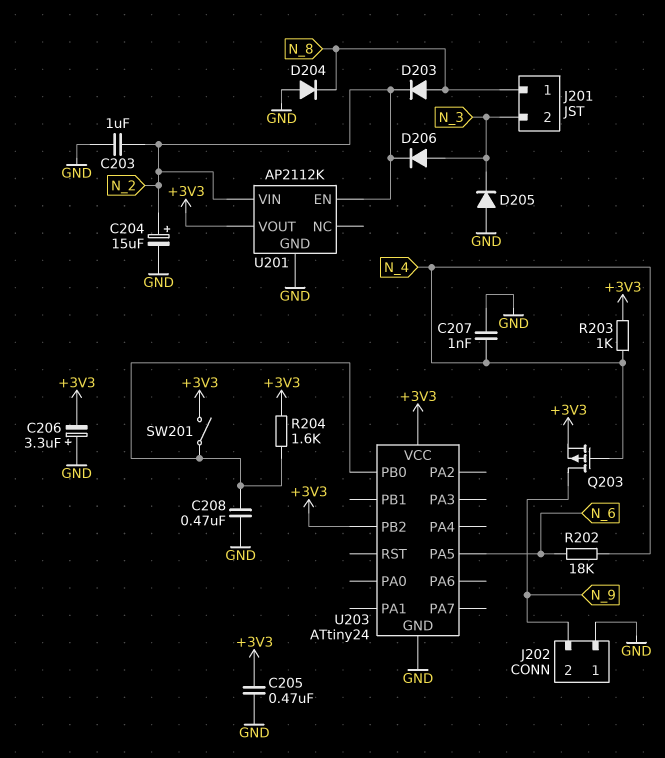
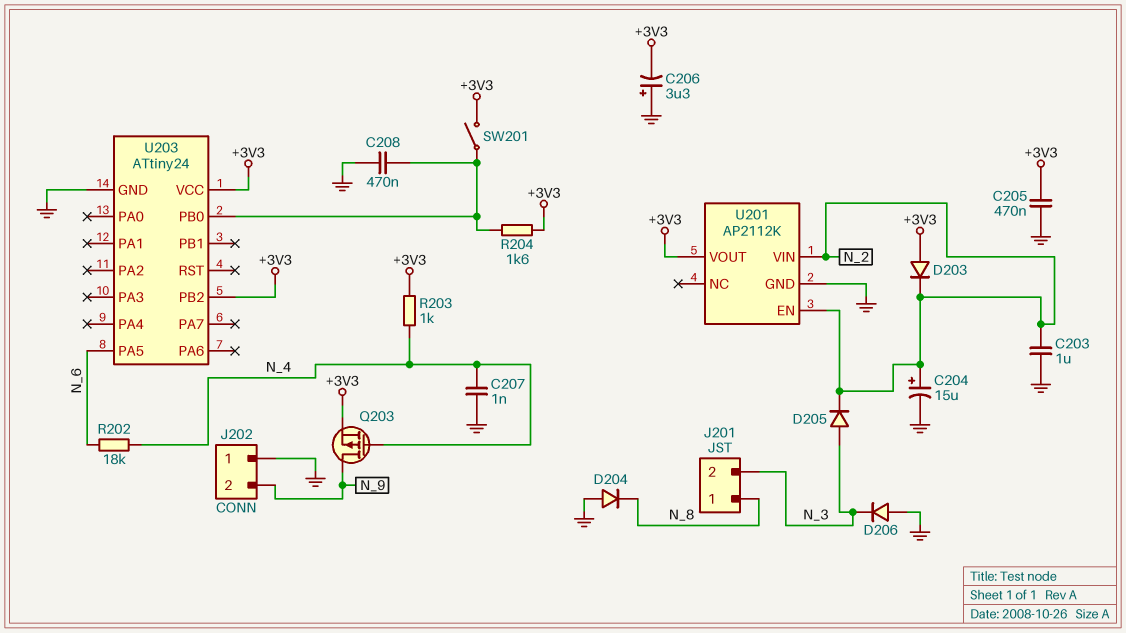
D203: diode (A N_8, K N_2) -> diode (A +3V3, K N_2)
D205: diode (A GND, K N_3) -> diode (A N_3, K N_2)
D206: diode (A N_3, K N_2) -> diode (A GND, K N_3)

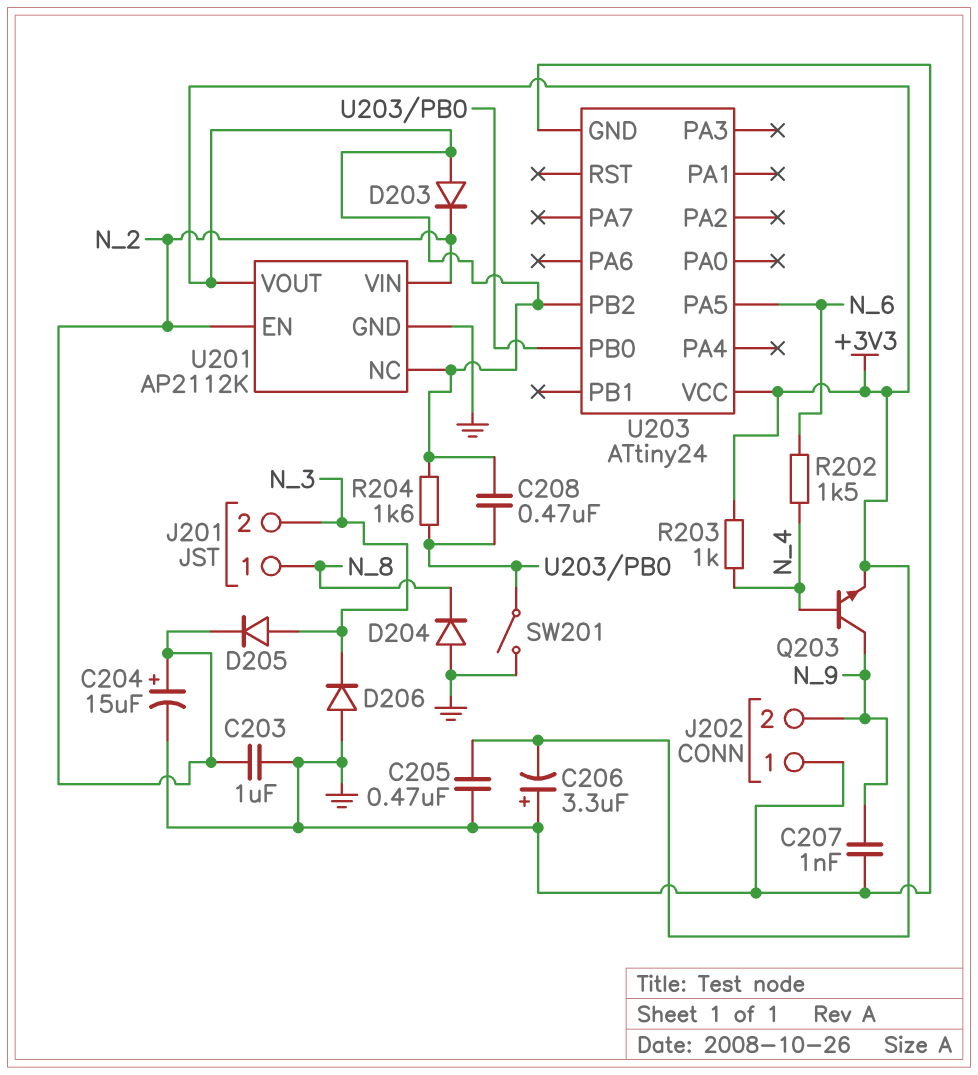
C207: 1nF (GND, N_4) -> 1nF (GND, N_9)
C208: 470nF (GND, U203/PB0) -> 470nF (+3V3, U203/PB0)
Q203: PMOS (G N_4, D N_9, S +3V3) -> NPN (B N_4, C N_9, E +3V3)
R202: 18k (N_4, N_6) -> 1.5k (N_4, N_6)
SW201: switch (+3V3, U203/PB0) -> switch (GND, U203/PB0)
U201 pin NC: none -> +3V3

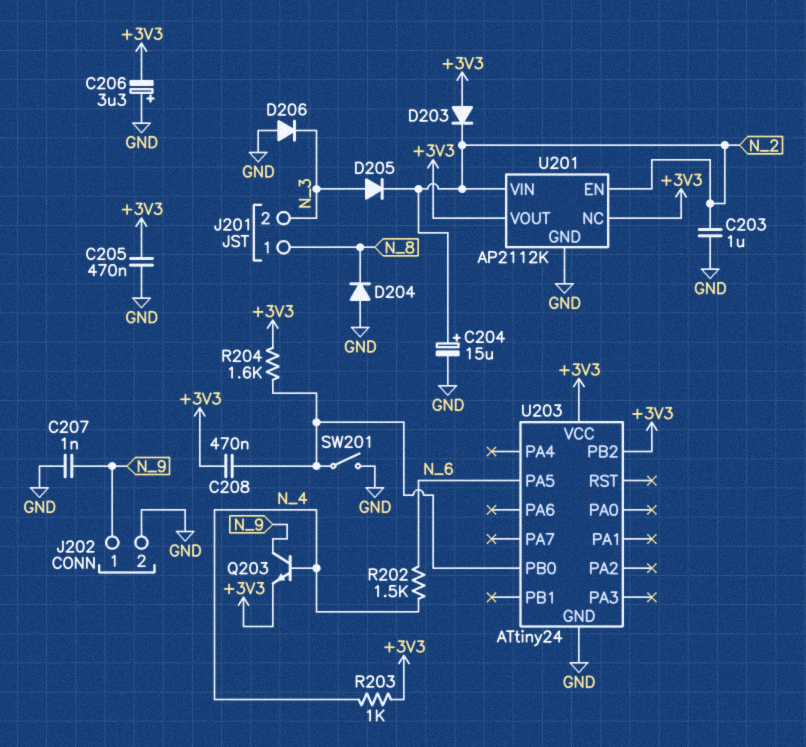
J202 pin 1: GND -> N_9
J202 pin 2: N_9 -> GND

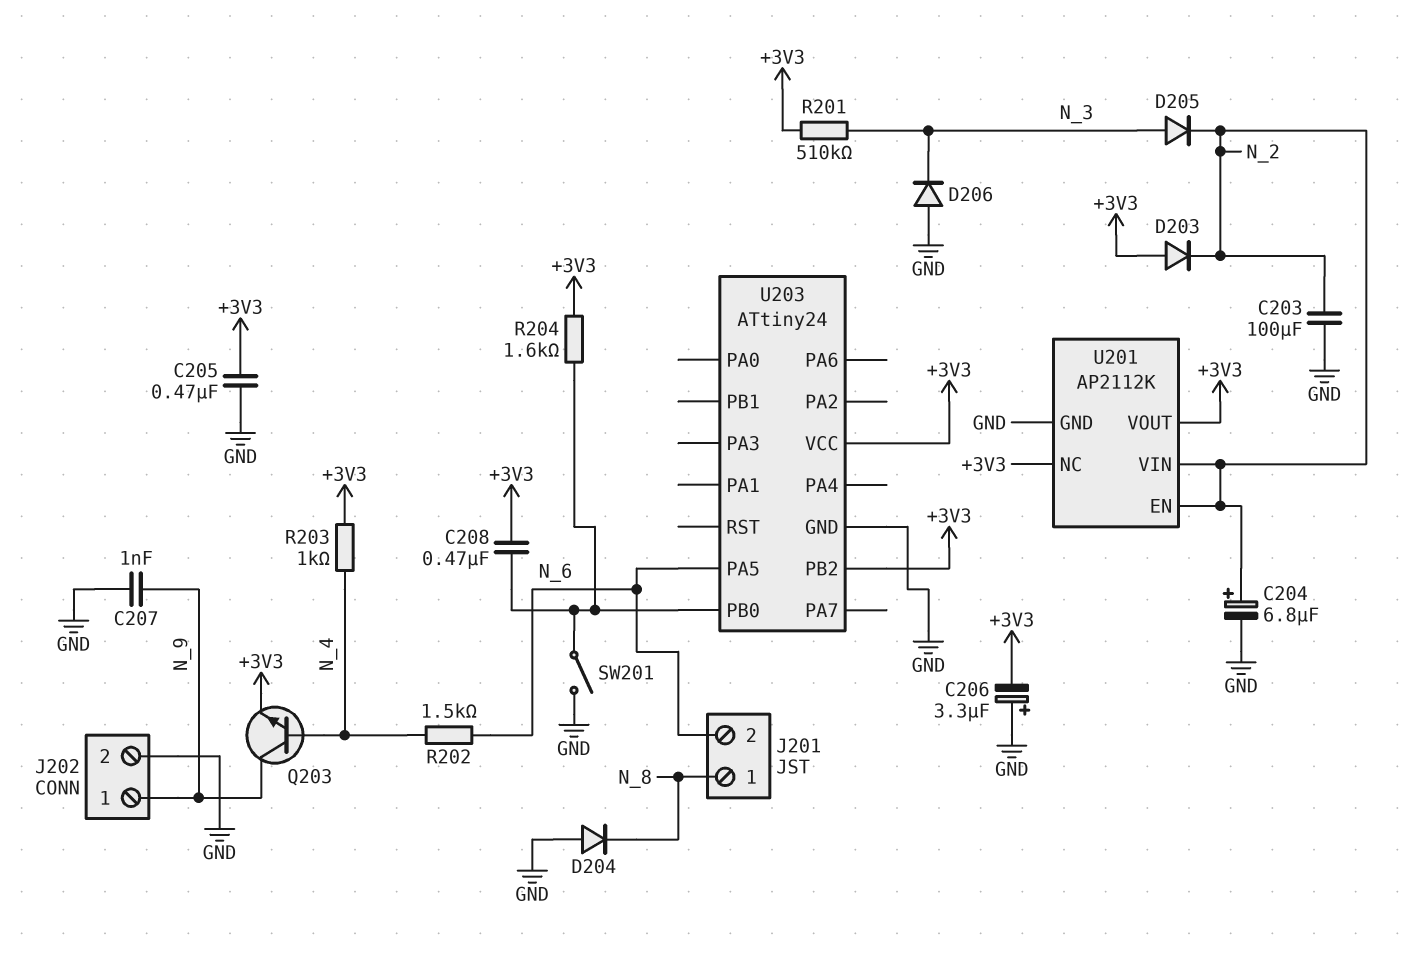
C203: 1uF (GND, N_2) -> 100uF (GND, N_2)
C204: 15uF (plus N_2, minus GND) -> 6.8uF (plus N_2, minus GND)
J201 pin 2: N_3 -> N_6
R201: none -> 510k (+3V3, N_3)

